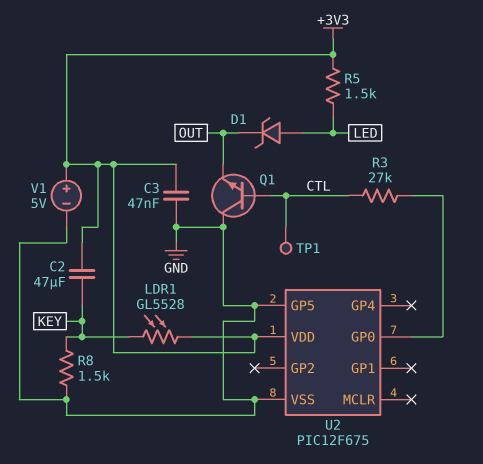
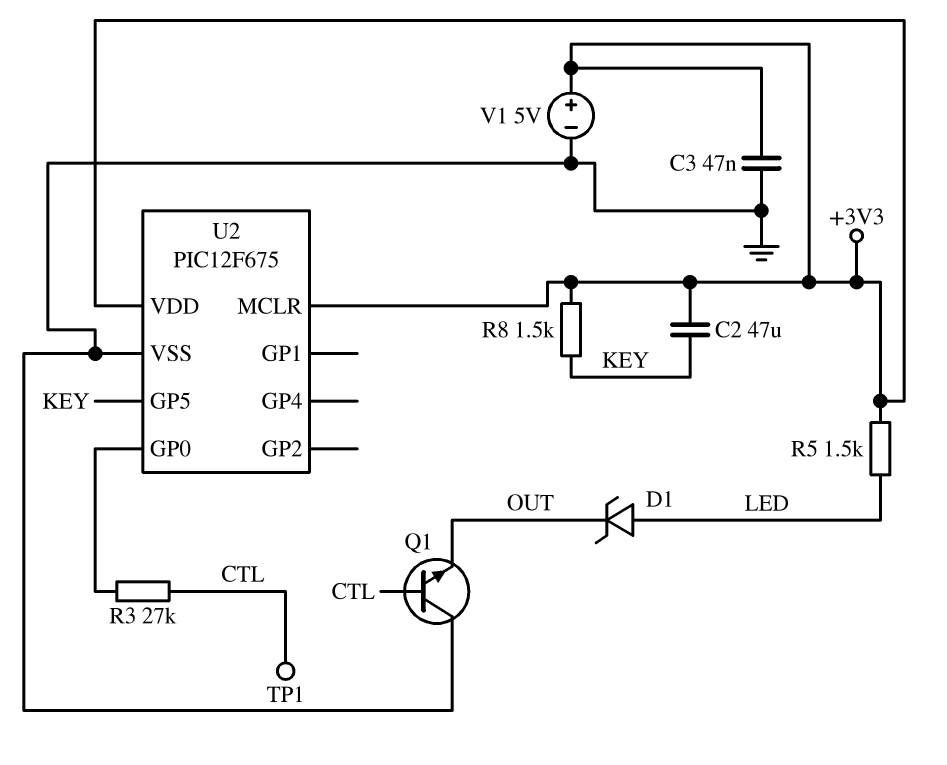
LDR1: GL5528 (+3V3, KEY) -> none
R8: 1.5k (GND, KEY) -> 1.5k (+3V3, KEY)
U2 pin GP5: GND -> KEY
U2 pin MCLR: none -> +3V3

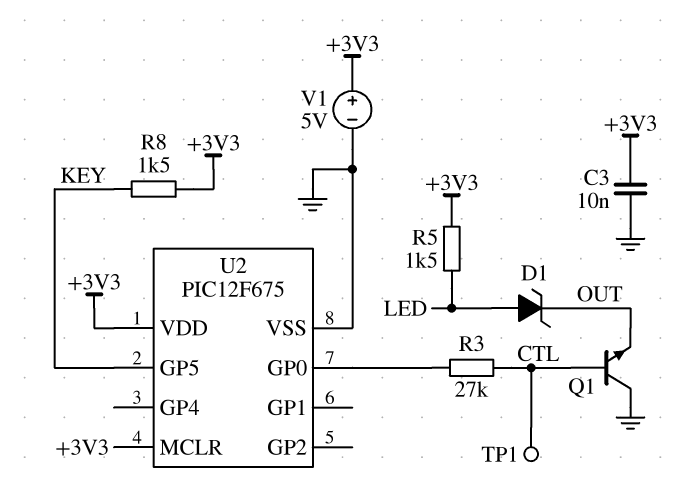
C2: 47uF (+3V3, KEY) -> none
C3: 47nF (+3V3, GND) -> 10nF (+3V3, GND)

